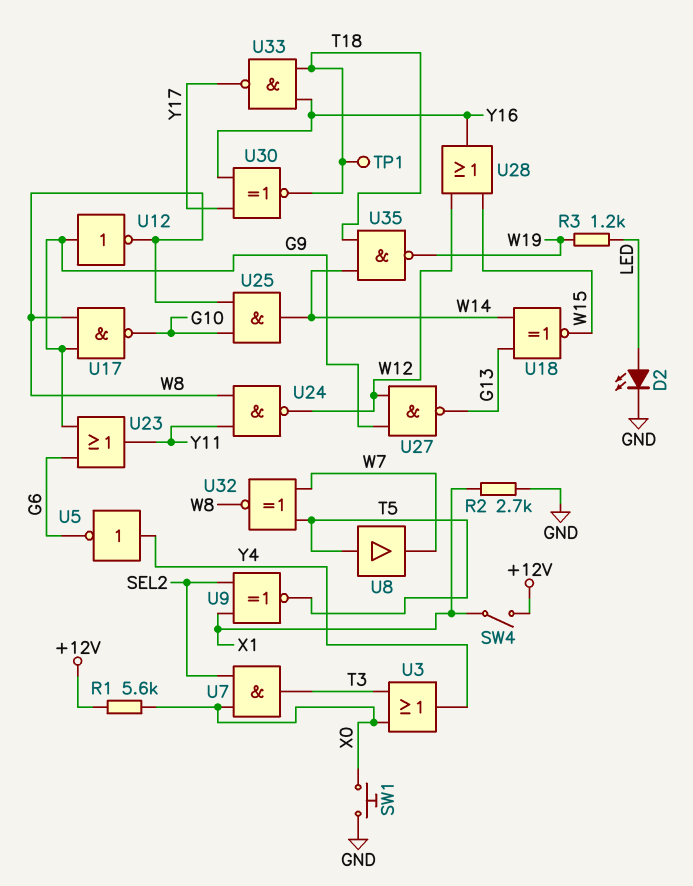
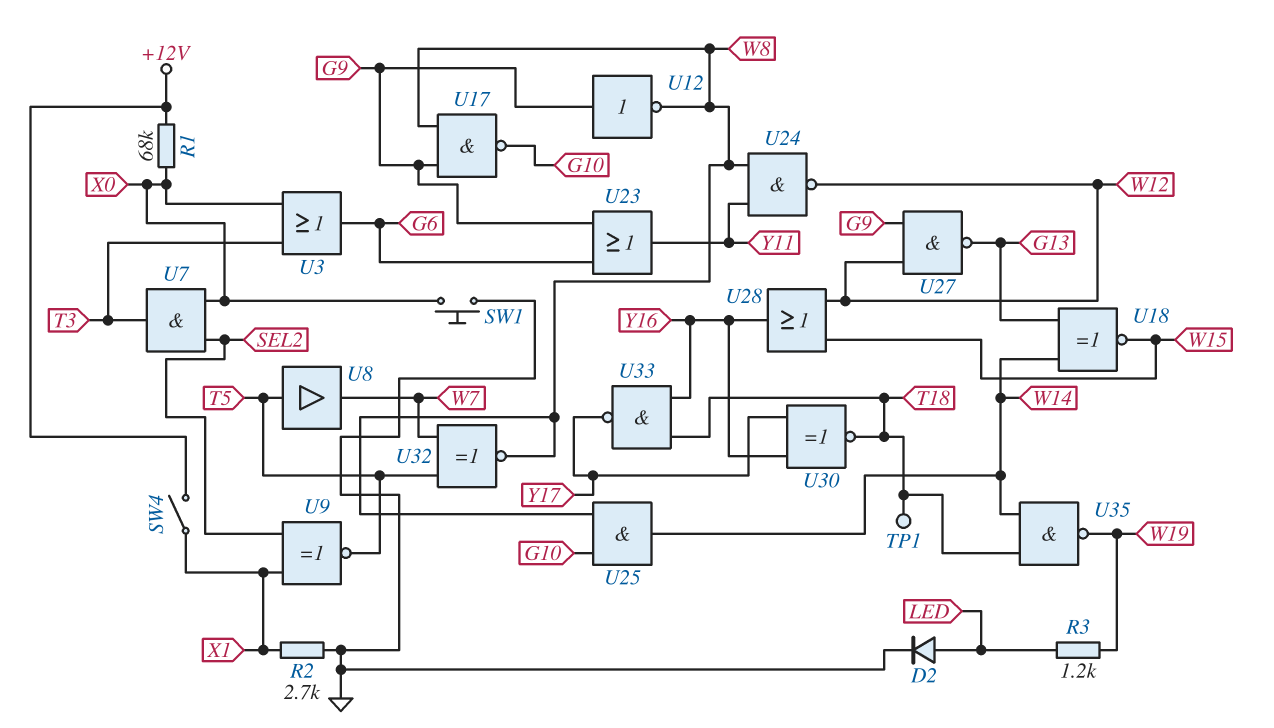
D2: LED (A LED, K GND) -> diode (A LED, K GND)
R1: 5.6k (+12V, X0) -> 68k (+12V, X0)
U3: OR (in T3, in X0, out Y4) -> OR (in T3, in X0, out G6)
U5: NOT (in Y4, out G6) -> none

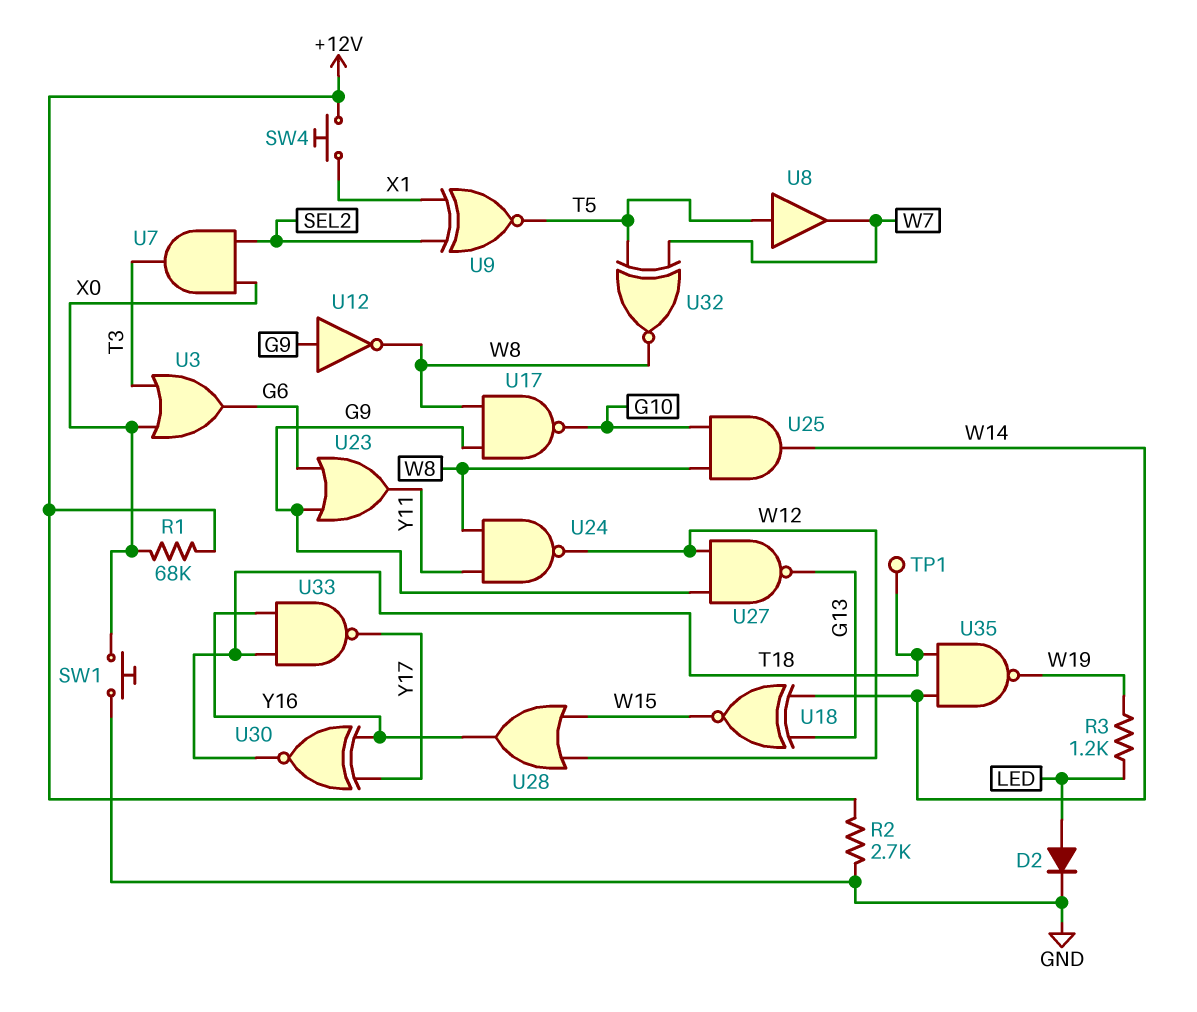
R2: 2.7k (GND, X1) -> 2.7k (+12V, GND)
SW4: switch (+12V, X1) -> button (+12V, X1)

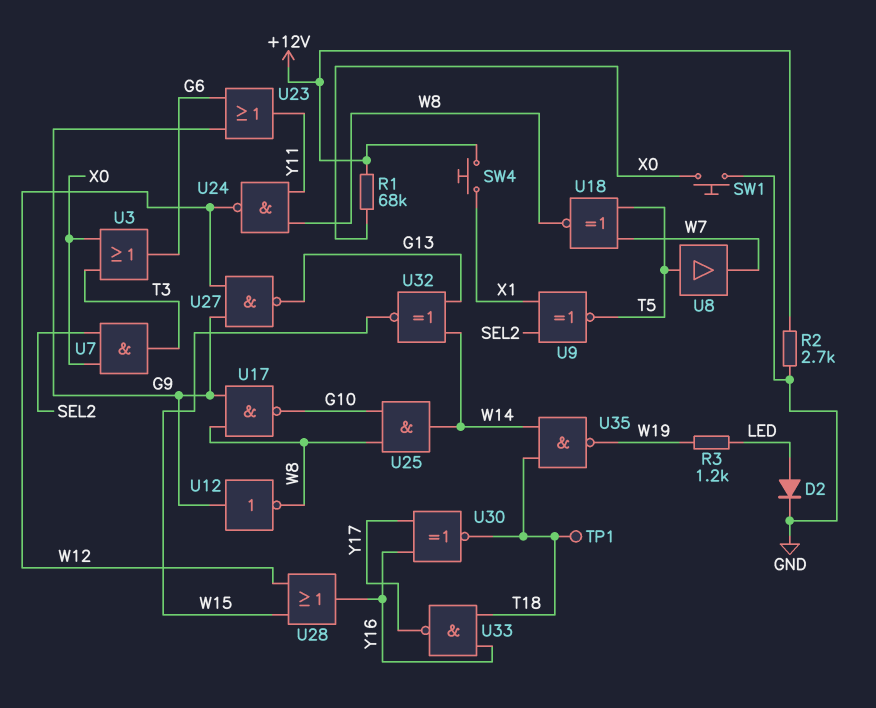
U18: XNOR (in G13, in W14, out W15) -> XNOR (in T5, in W7, out W8)
U32: XNOR (in T5, in W7, out W8) -> XNOR (in G13, in W14, out W15)

